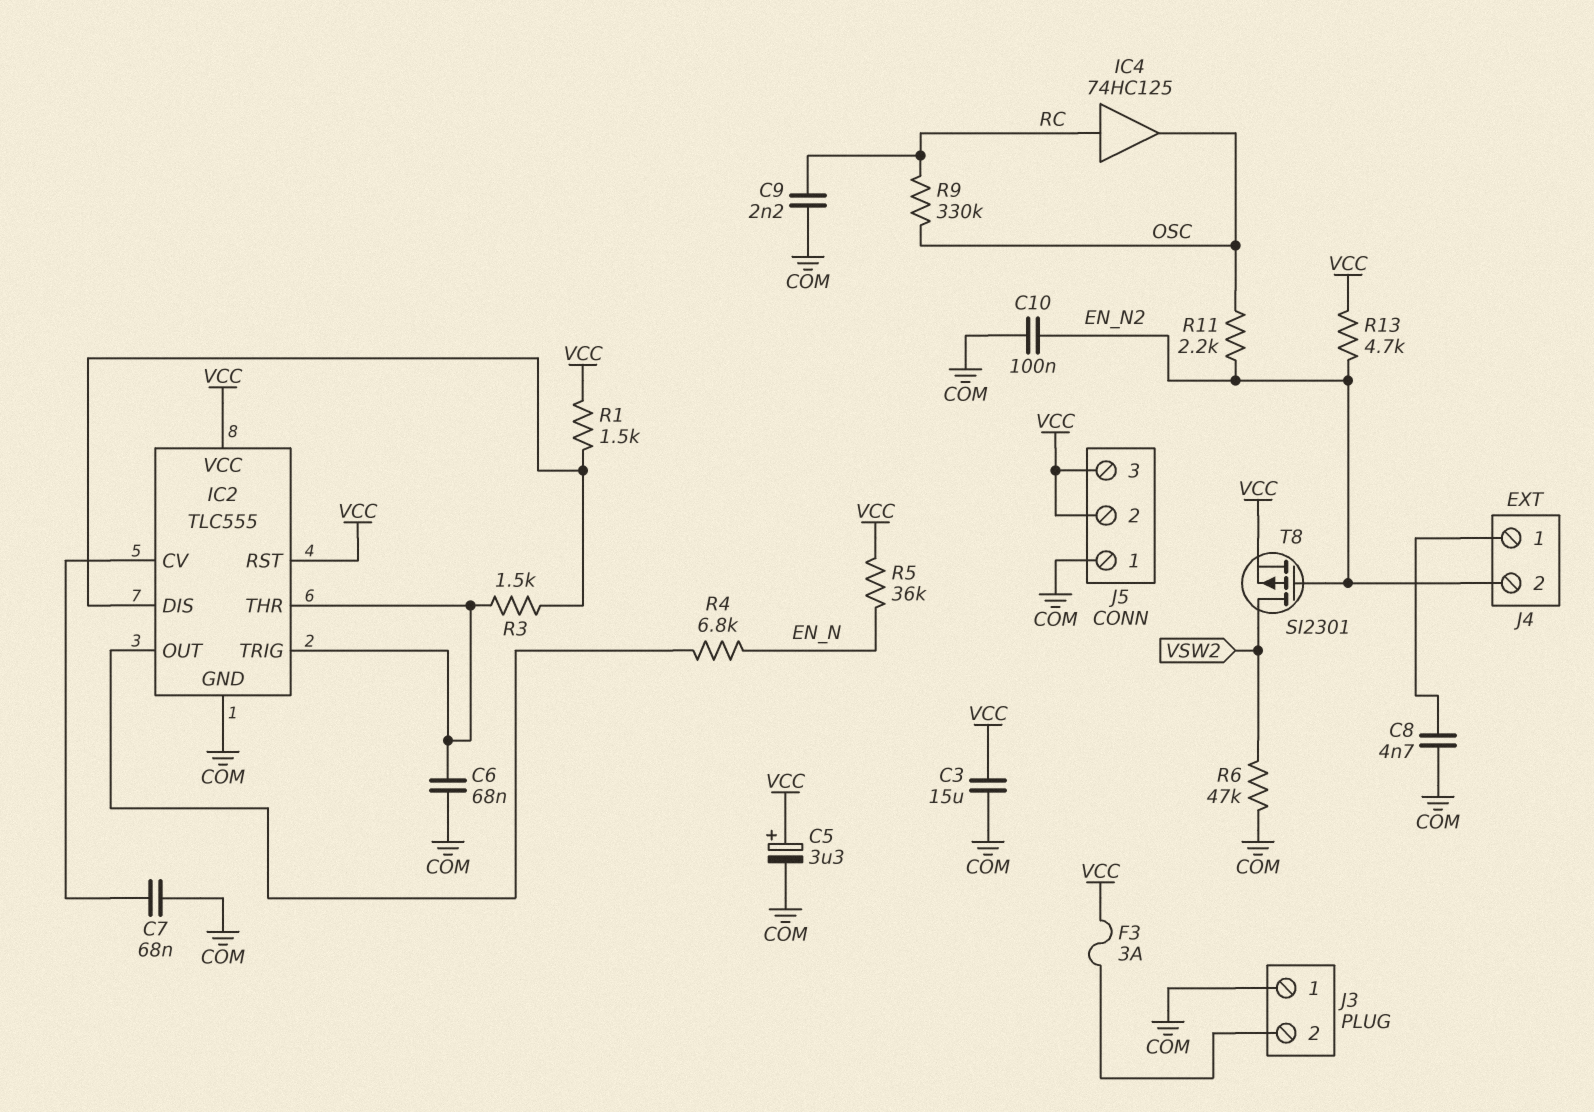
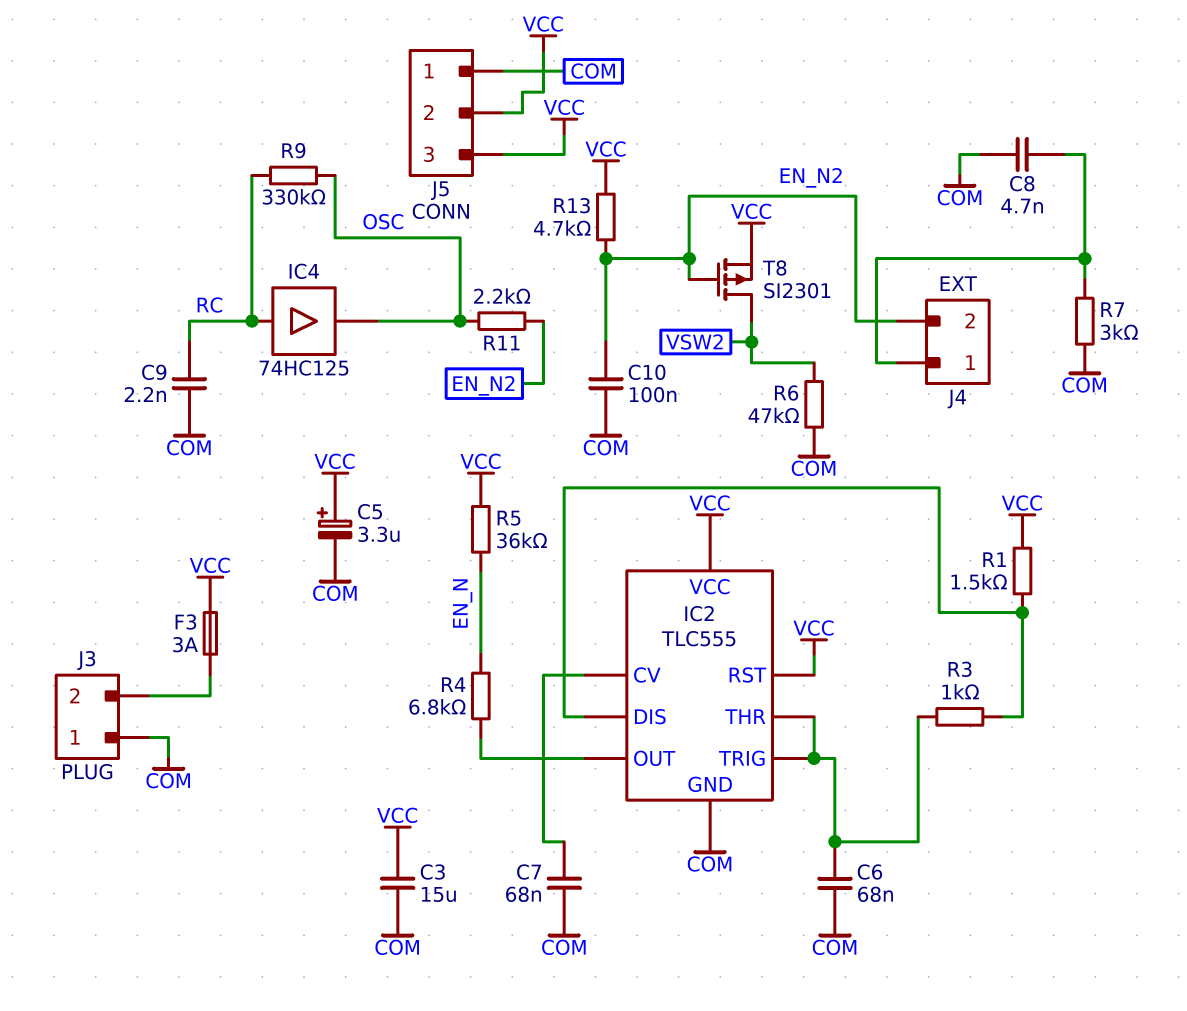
R3: 1.5k (IC2/DIS, IC2/THR) -> 1k (IC2/DIS, IC2/THR)
R7: none -> 3k (COM, J4/1)

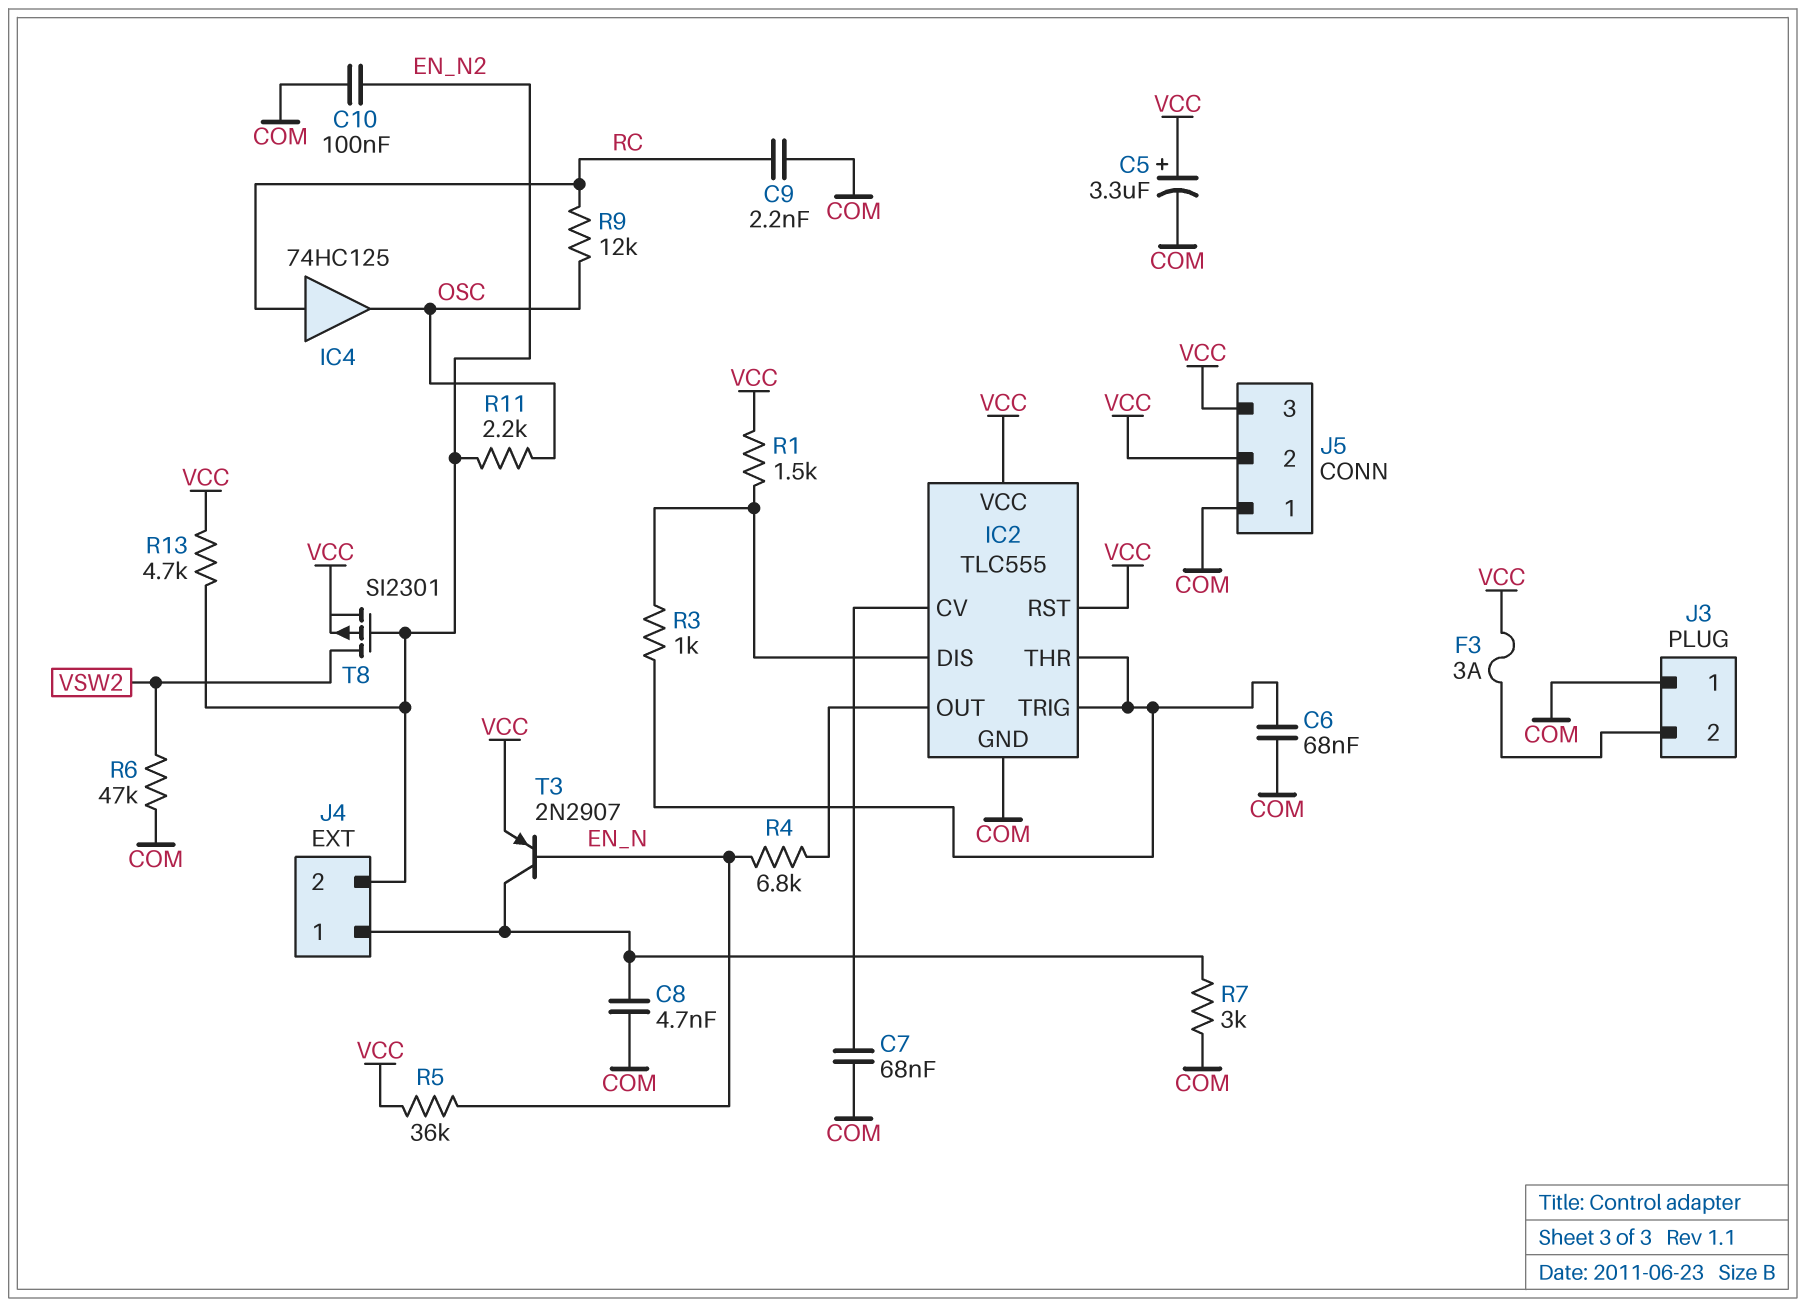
C3: 15uF (COM, VCC) -> none
R9: 330k (OSC, RC) -> 12k (OSC, RC)
T3: none -> PNP 2N2907 (B EN_N, C J4/1, E VCC)

